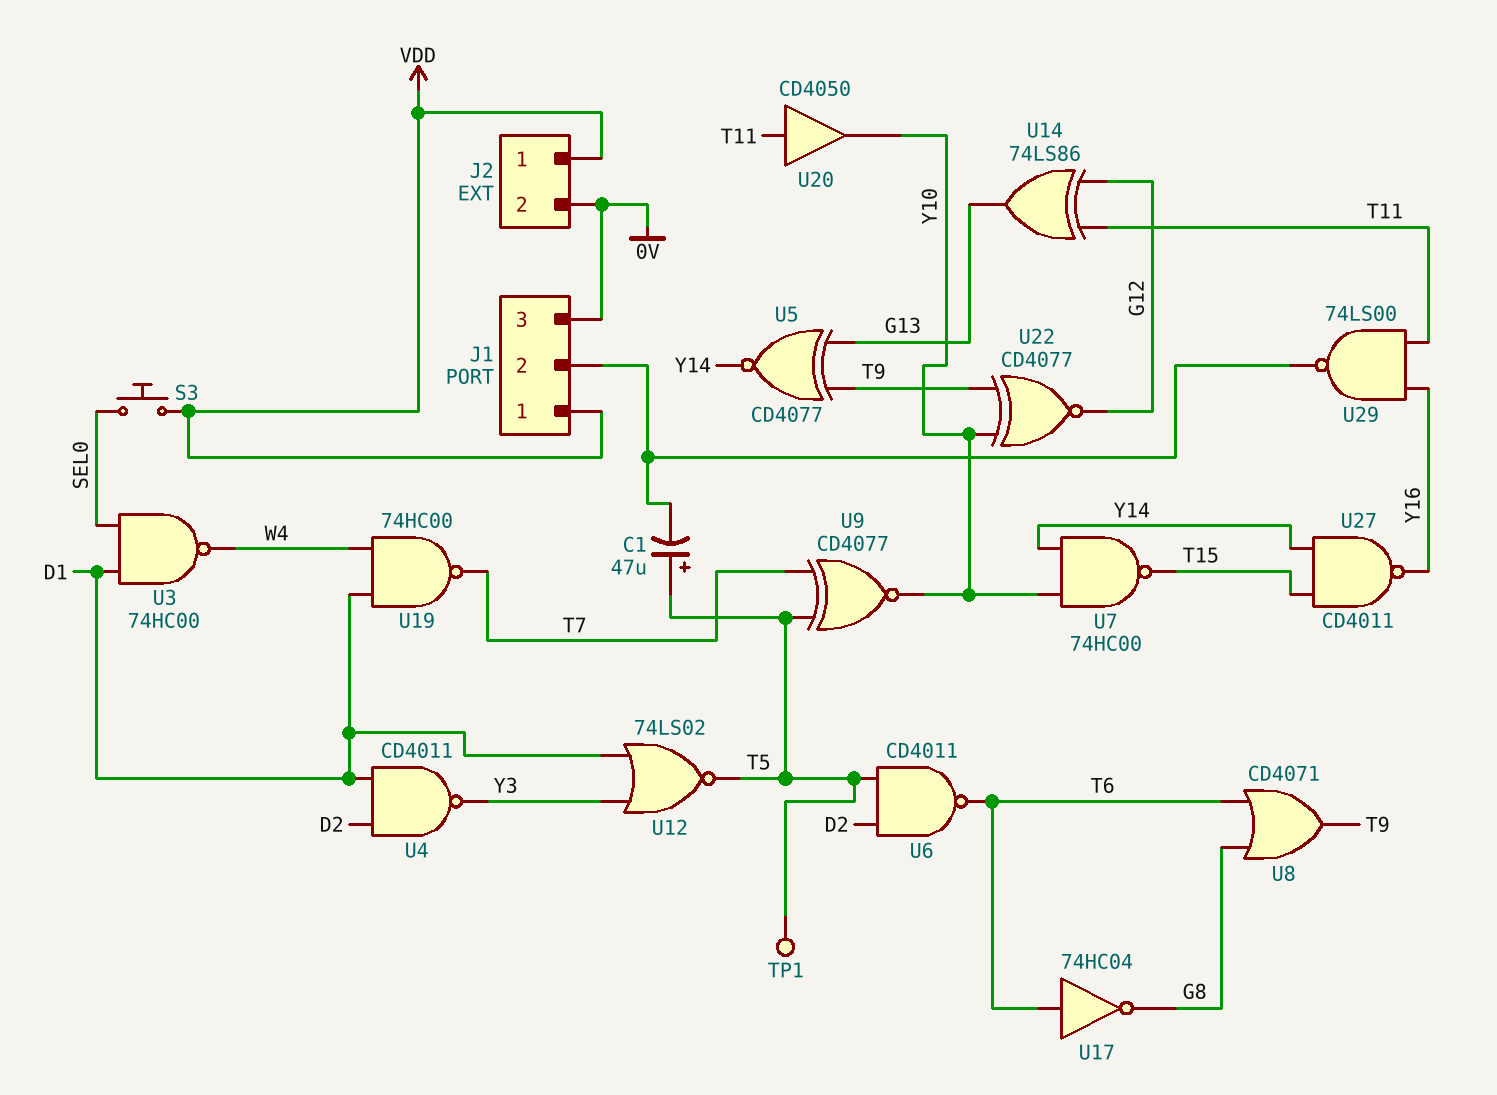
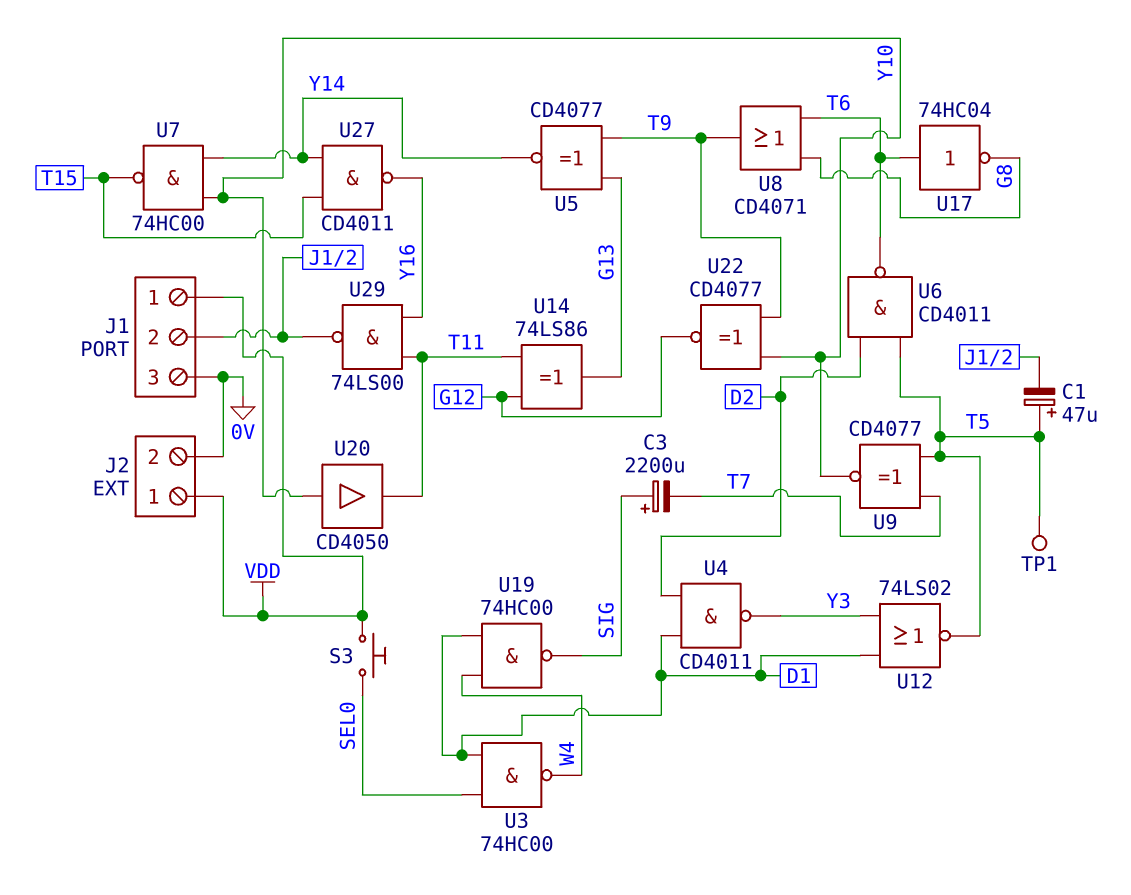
C3: none -> 2200uF (plus SIG, minus T7)
U19: NAND 74HC00 (in D1, in W4, out T7) -> NAND 74HC00 (in D1, in W4, out SIG)
U20: buffer CD4050 (in T11, out Y10) -> buffer CD4050 (in Y10, out T11)

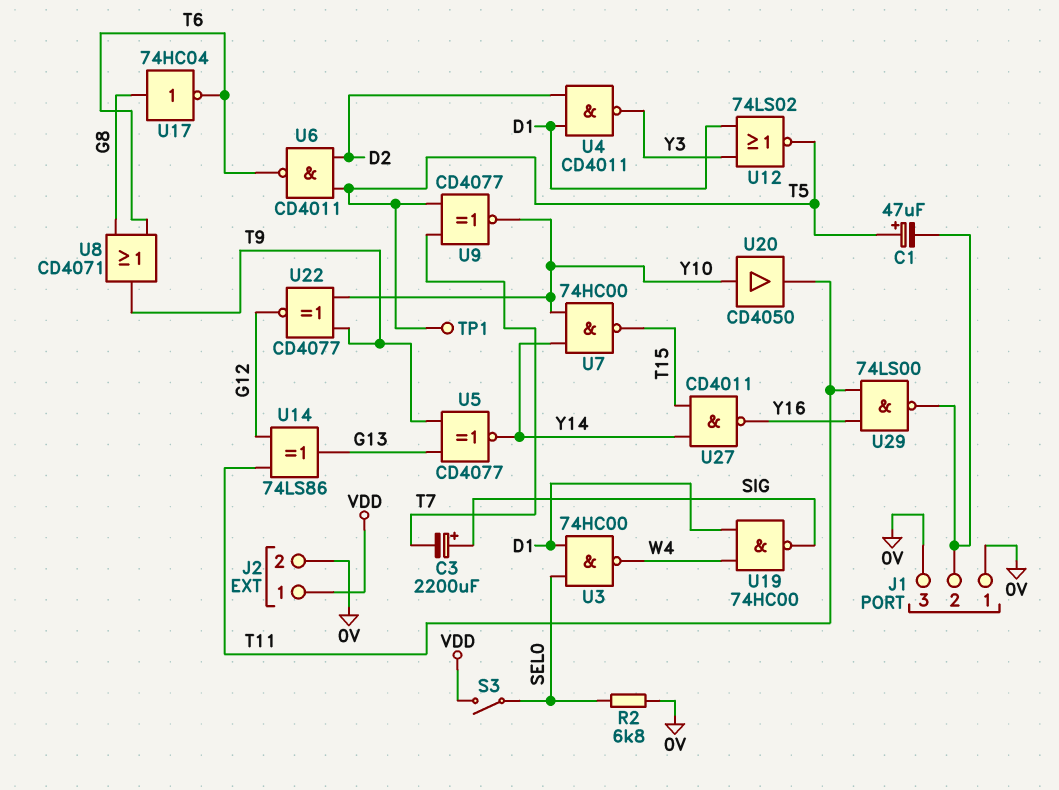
J1 pin 1: VDD -> 0V
R2: none -> 6.8k (0V, SEL0)
S3: button (SEL0, VDD) -> switch (SEL0, VDD)
U17: NOT 74HC04 (in T6, out G8) -> NOT 74HC04 (in G8, out T6)

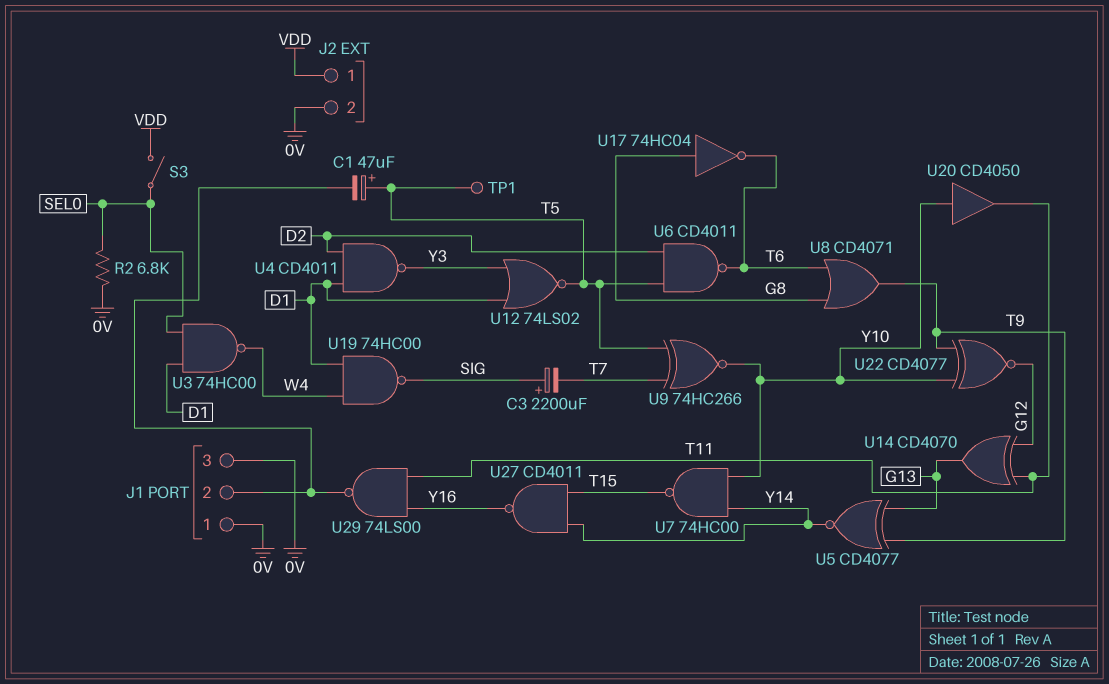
U9: XNOR CD4077 (in T5, in T7, out Y10) -> XNOR 74HC266 (in T5, in T7, out Y10)
U14: XOR 74LS86 (in G12, in T11, out G13) -> XOR CD4070 (in G12, in T11, out G13)

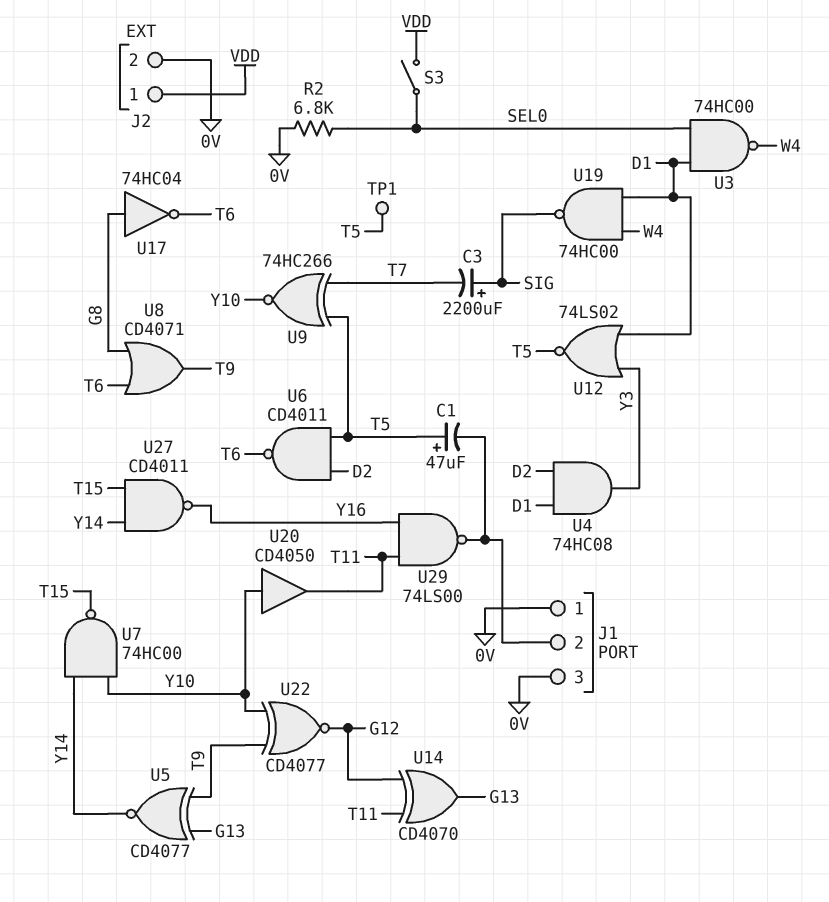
U4: NAND CD4011 (in D1, in D2, out Y3) -> AND 74HC08 (in D1, in D2, out Y3)

